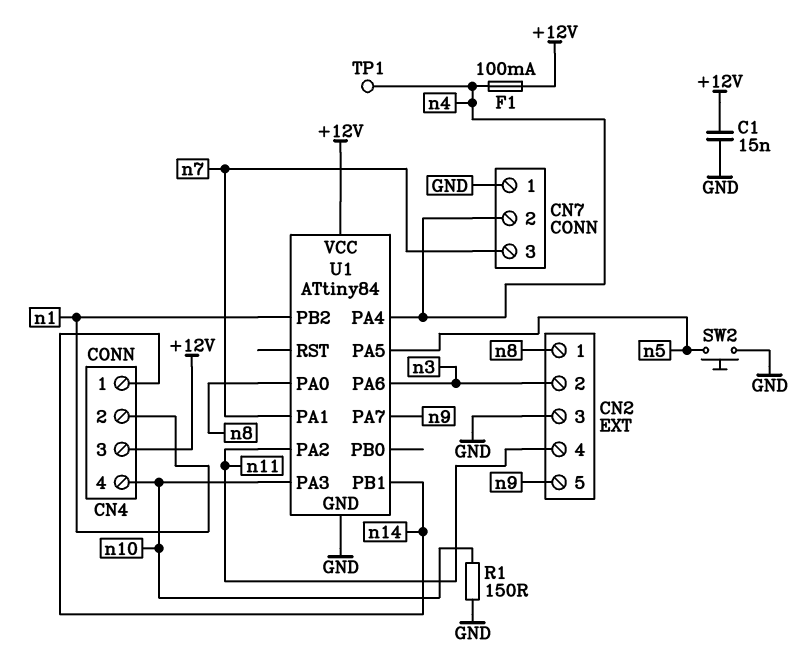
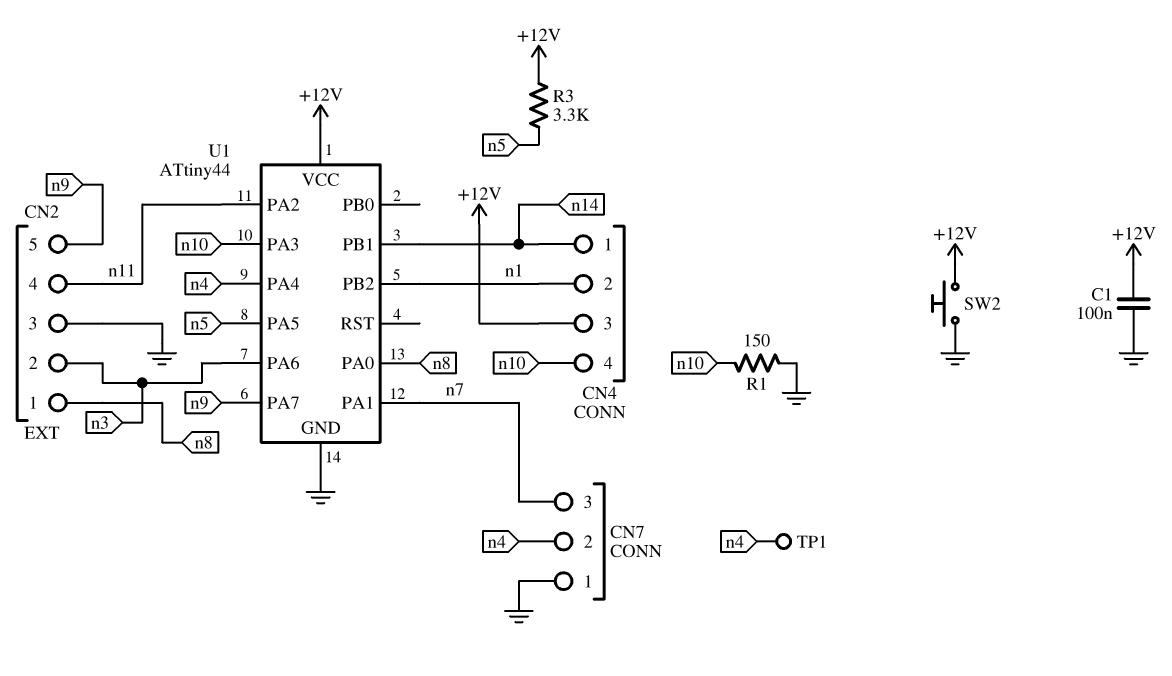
C1: 15nF (+12V, GND) -> 100nF (+12V, GND)
F1: 100mA (+12V, n4) -> none
R3: none -> 3.3k (+12V, n5)
SW2: button (GND, n5) -> button (+12V, GND)
U1: ATtiny84 -> ATtiny44

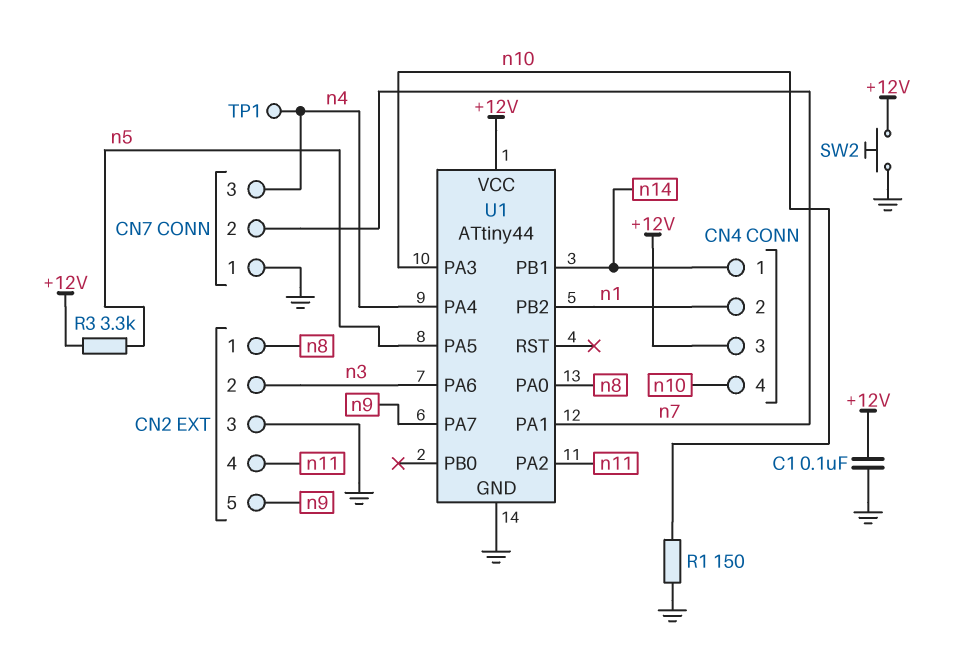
CN7 pin 2: n4 -> n7
CN7 pin 3: n7 -> n4

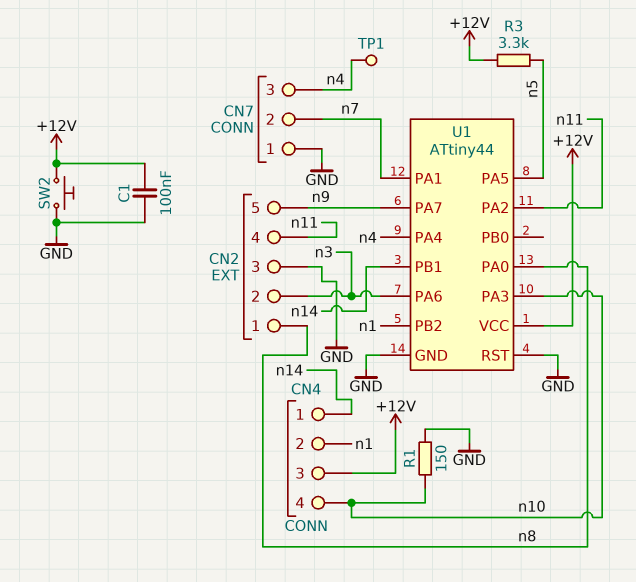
U1 pin RST: none -> GND

